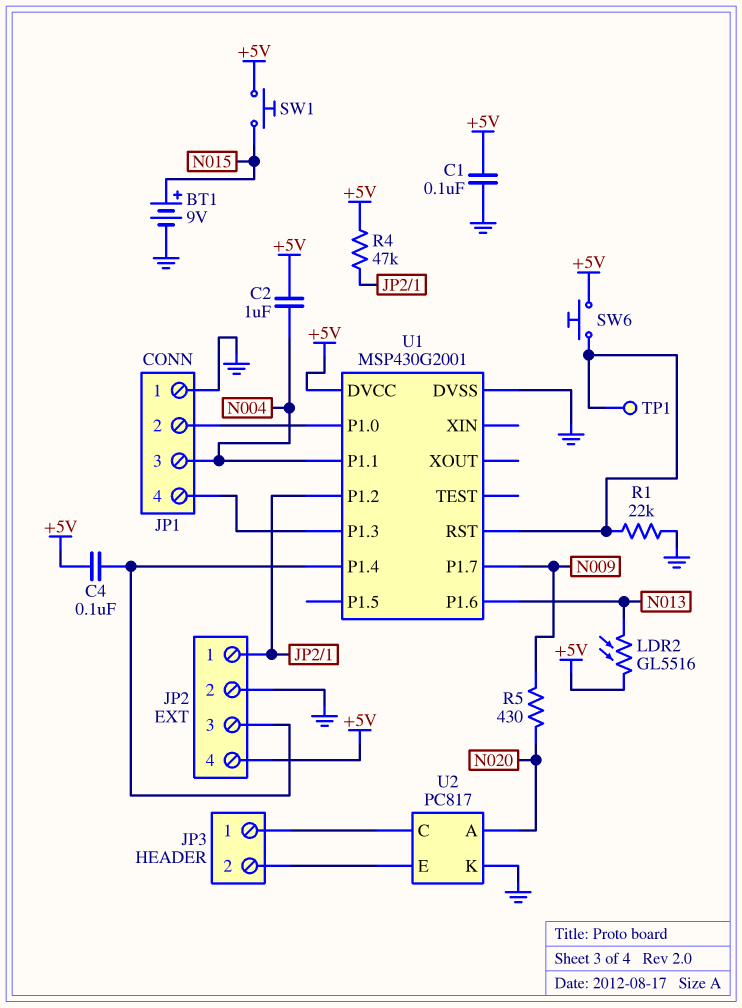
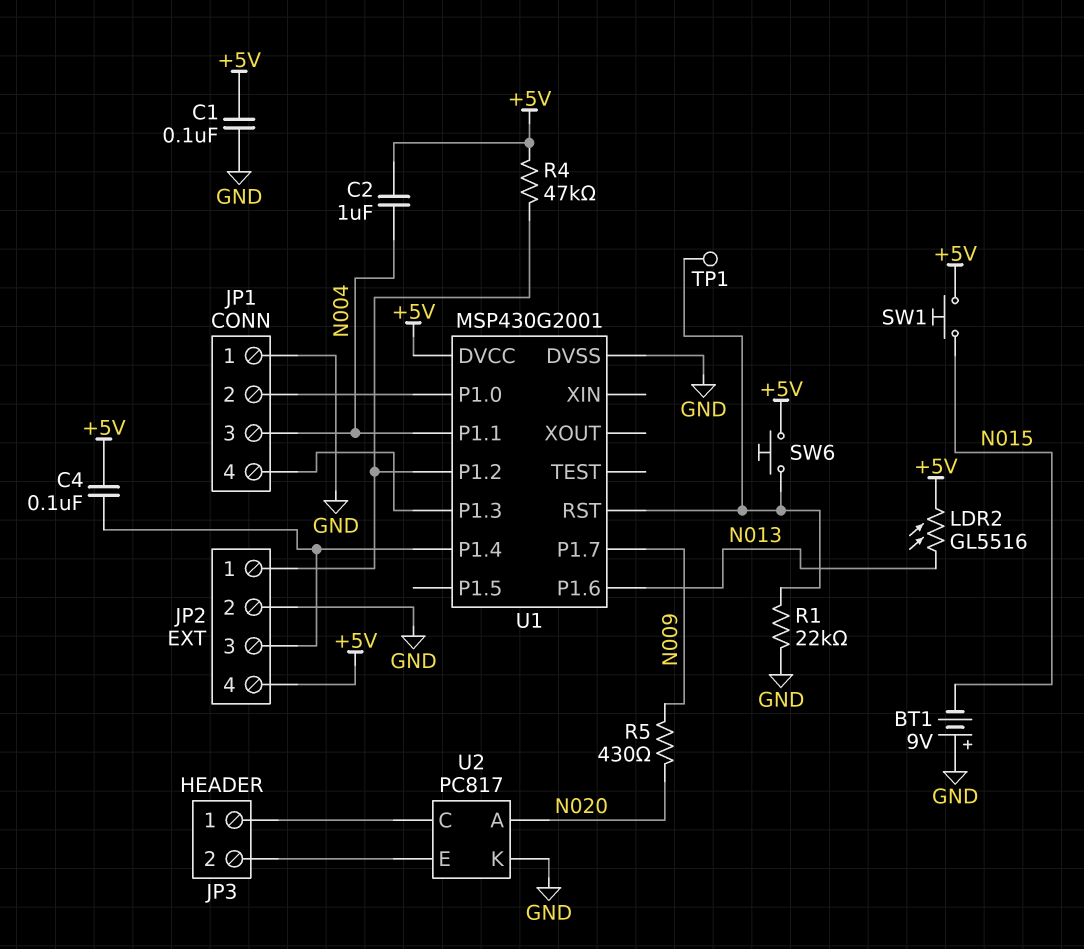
BT1: 9V (plus N015, minus GND) -> 9V (plus GND, minus N015)

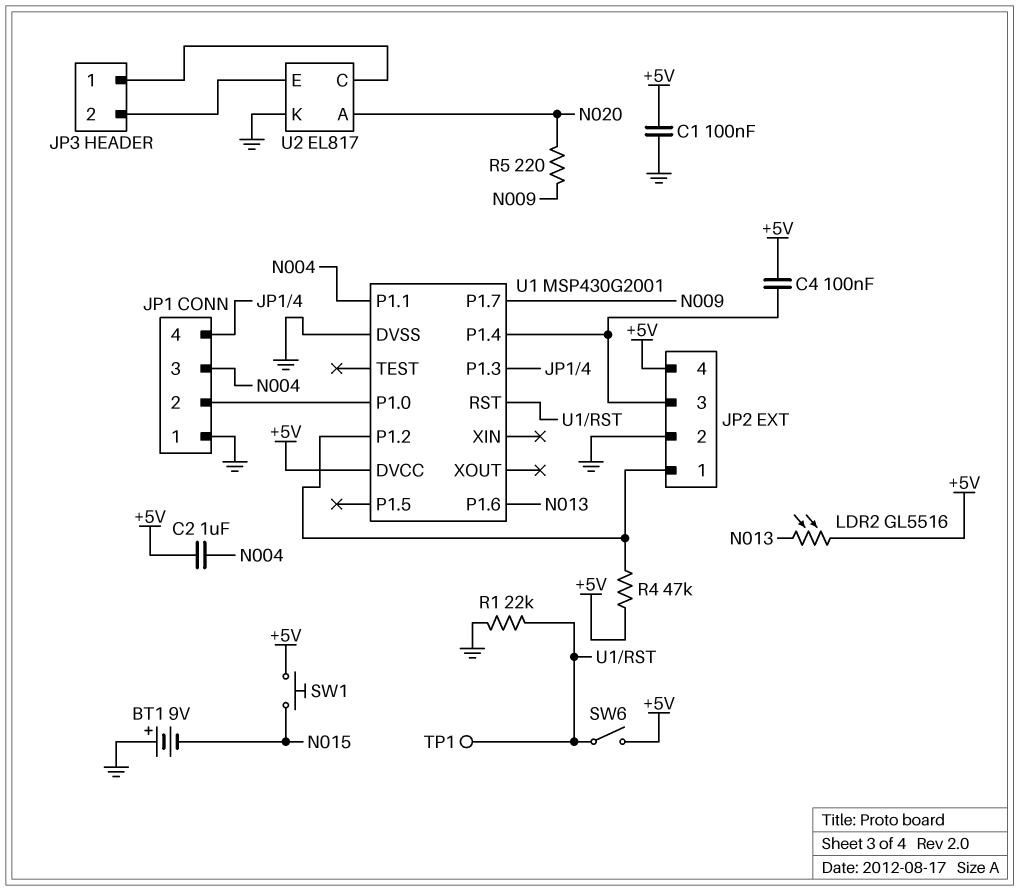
R5: 430 (N009, N020) -> 220 (N009, N020)
SW6: button (+5V, U1/RST) -> switch (+5V, U1/RST)
U2: PC817 -> EL817

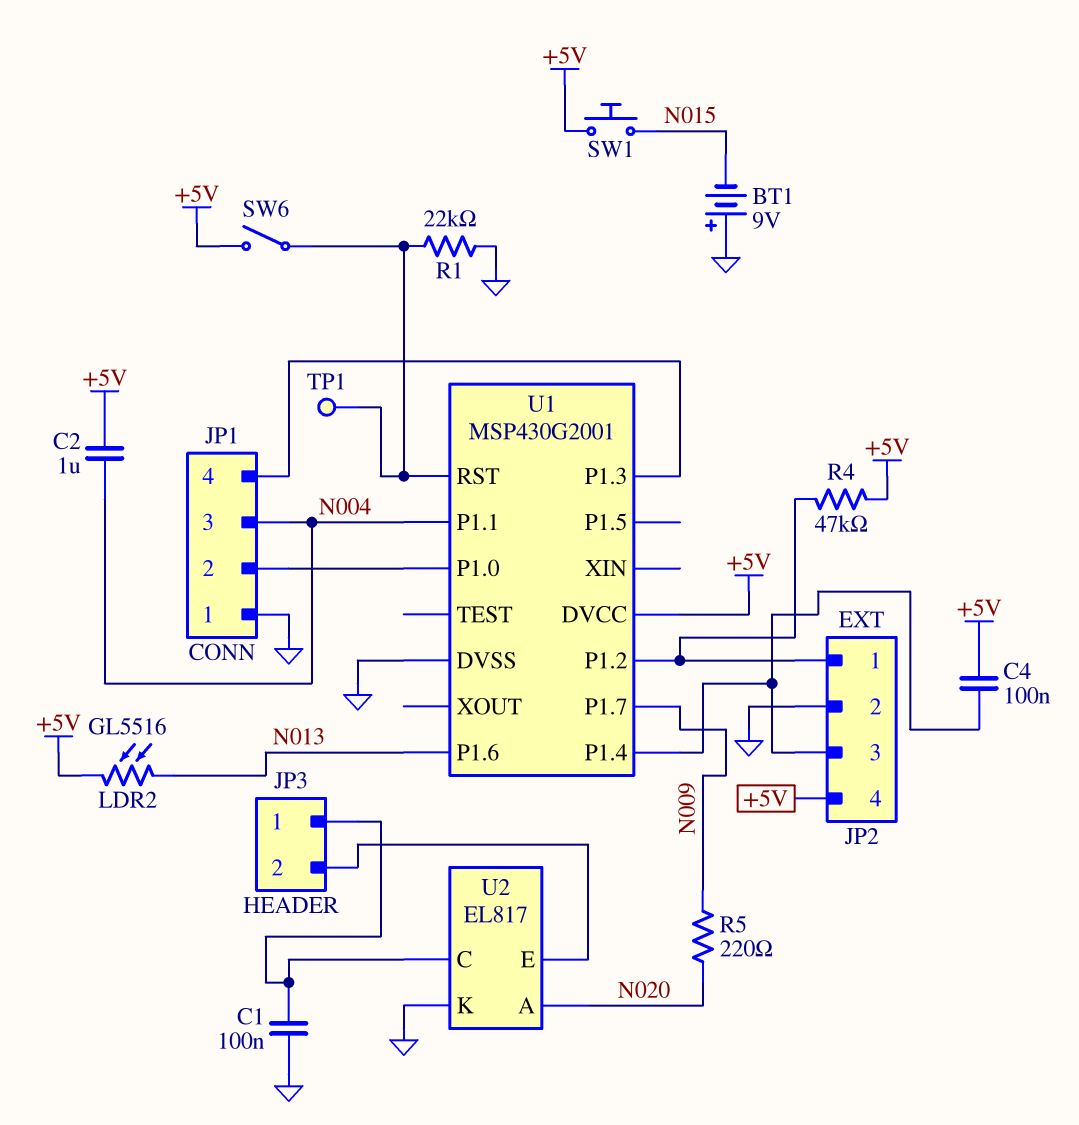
C1: 100nF (+5V, GND) -> 100nF (GND, JP3/1)

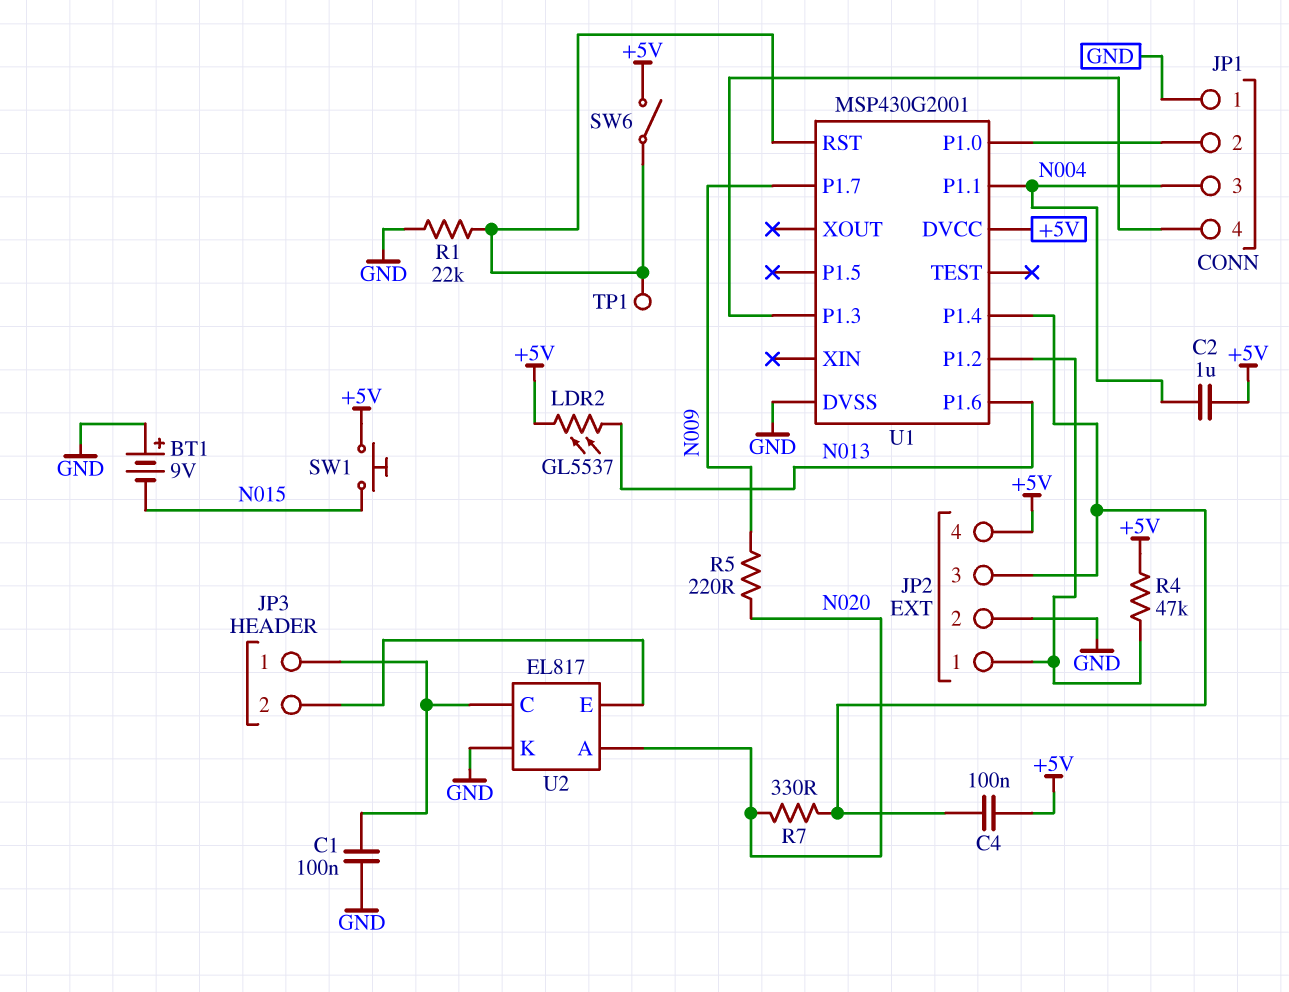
LDR2: GL5516 (+5V, N013) -> GL5537 (+5V, N013)
R7: none -> 330 (JP2/3, N020)

